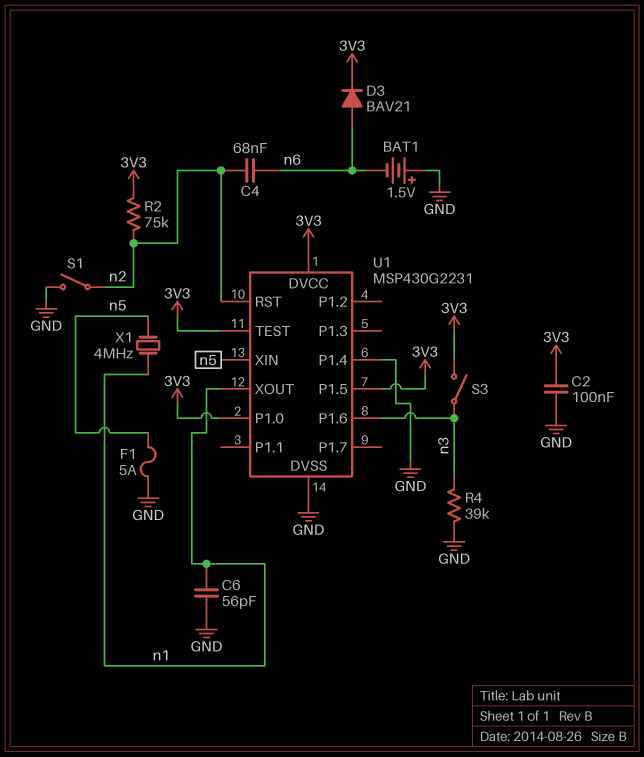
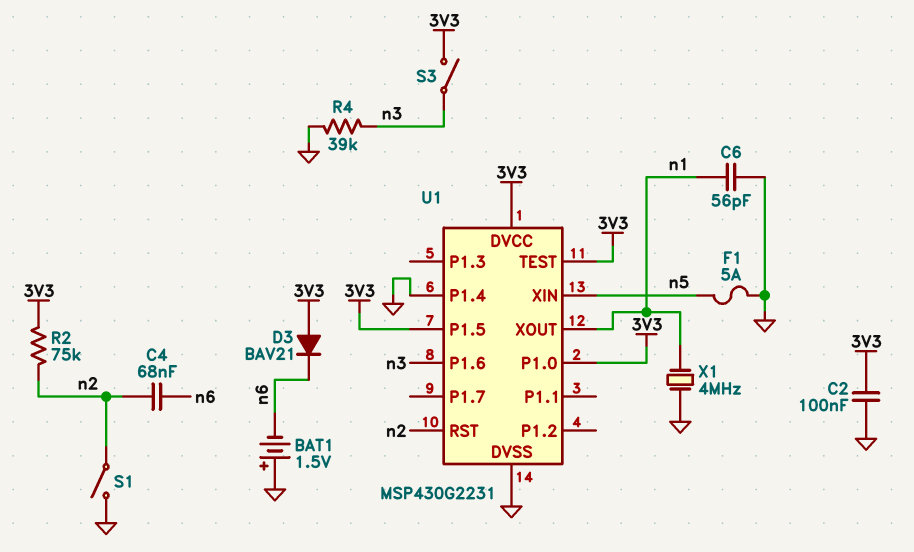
D3: diode BAV21 (A n6, K 3V3) -> diode BAV21 (A 3V3, K n6)
X1: 4MHz (n1, n5) -> 4MHz (GND, n1)

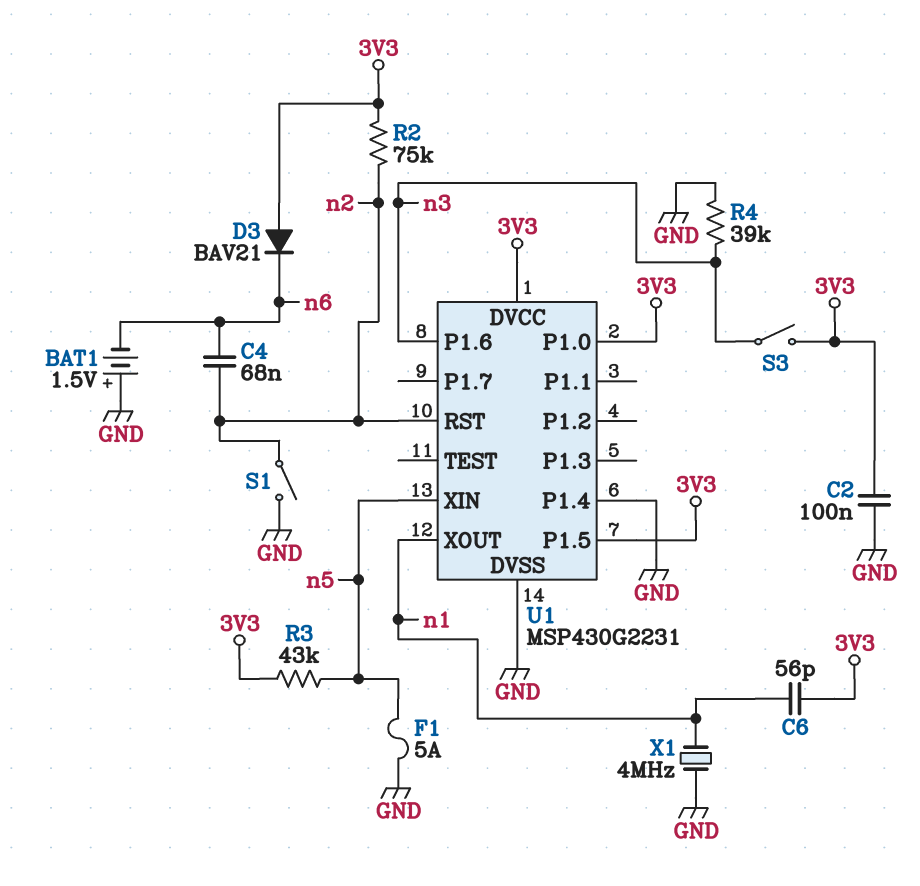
C6: 56pF (GND, n1) -> 56pF (3V3, n1)
R3: none -> 43k (3V3, n5)
U1 pin TEST: 3V3 -> none

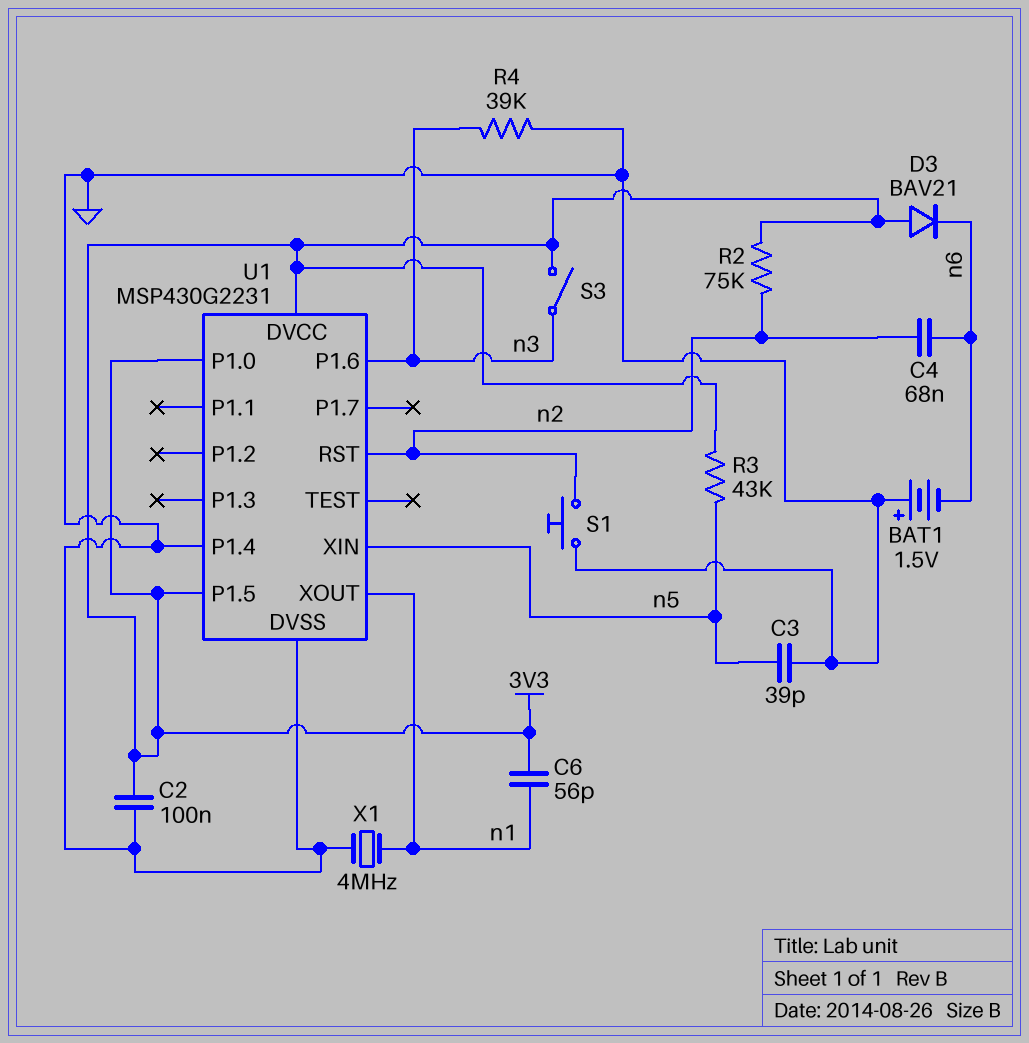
C3: none -> 39pF (GND, n5)
F1: 5A (GND, n5) -> none
S1: switch (GND, n2) -> button (GND, n2)

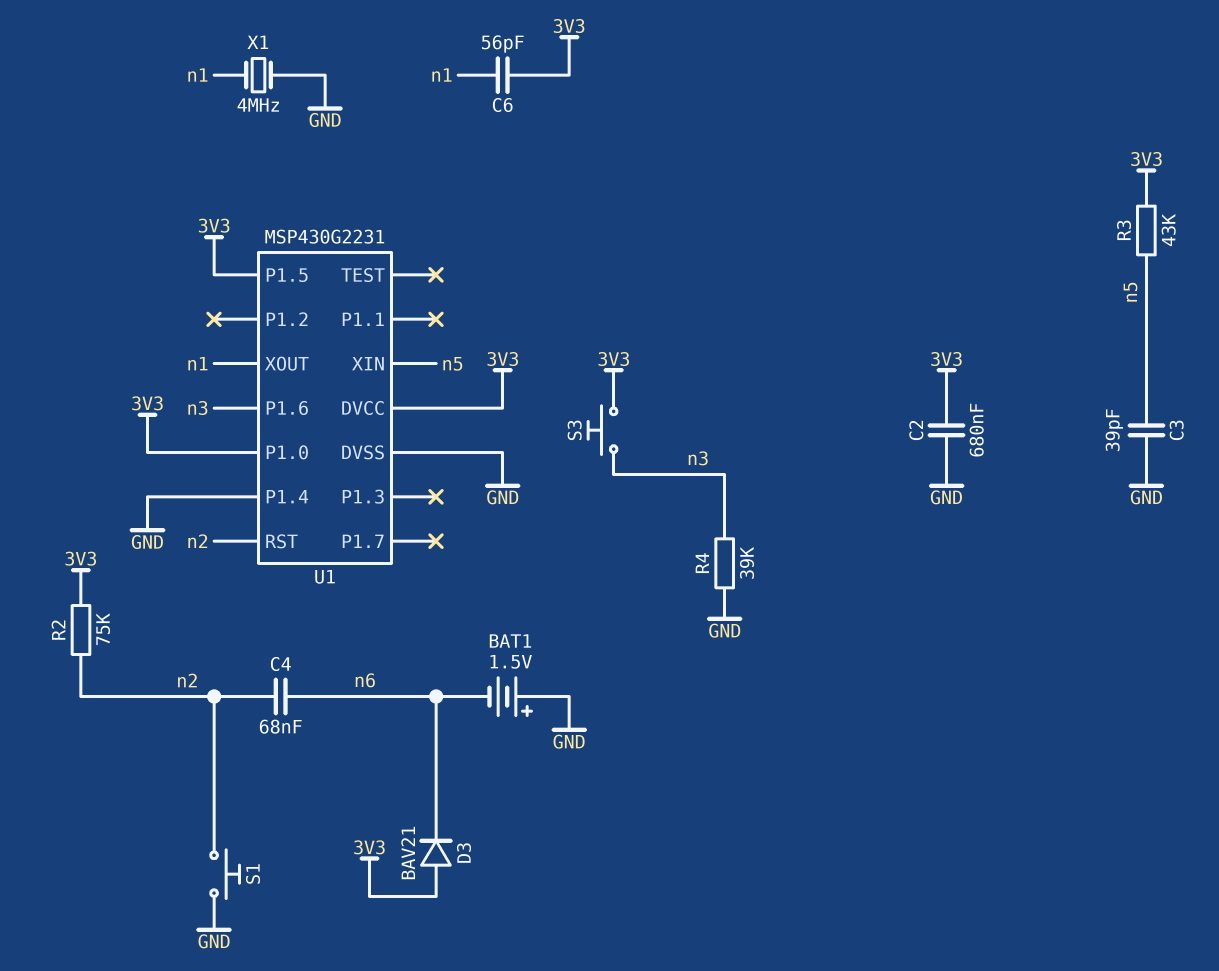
C2: 100nF (3V3, GND) -> 680nF (3V3, GND)
S3: switch (3V3, n3) -> button (3V3, n3)

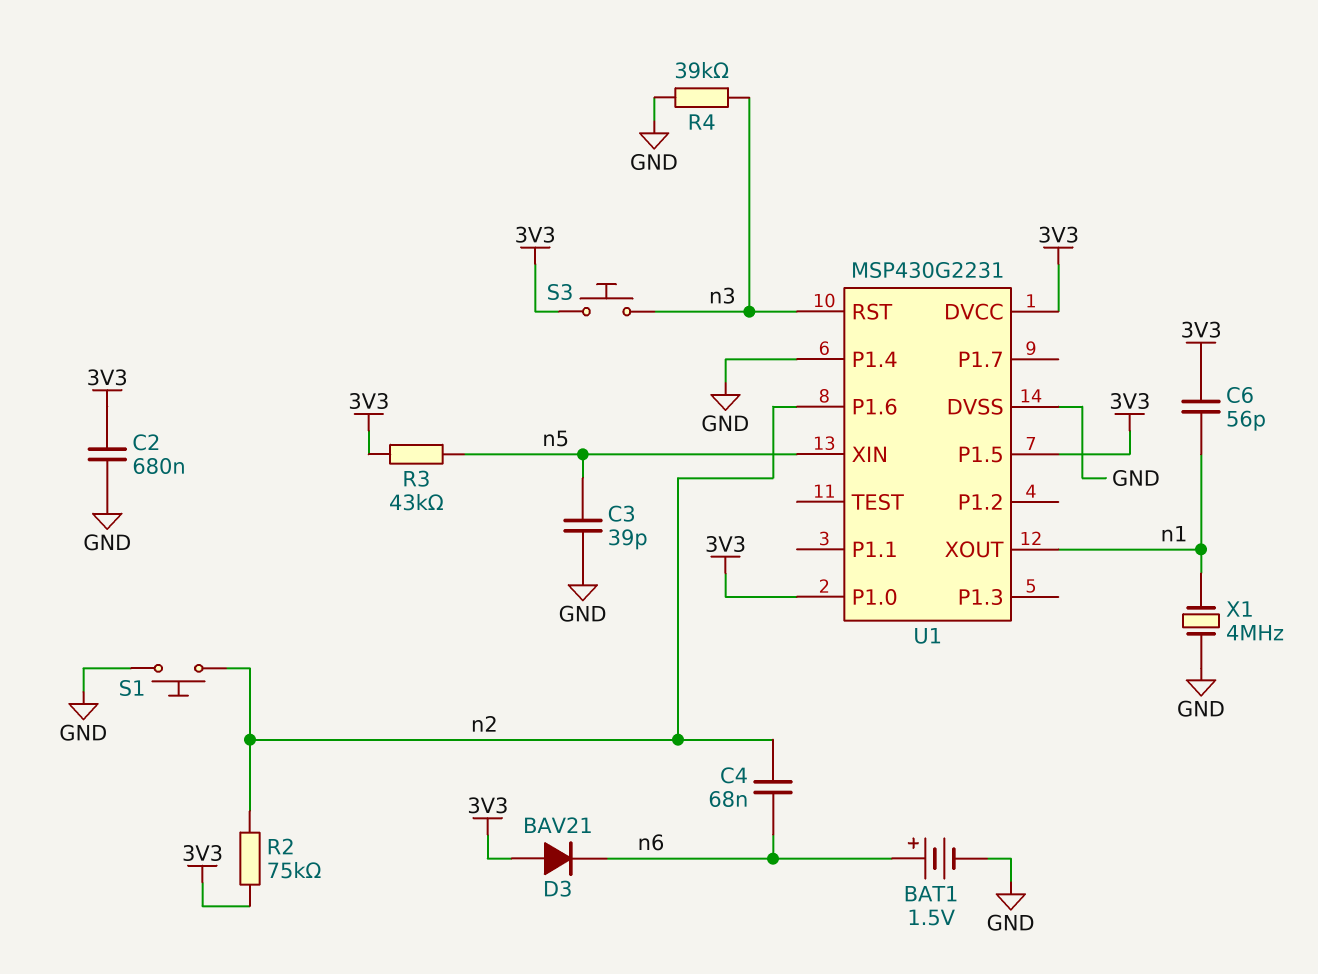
BAT1: 1.5V (plus GND, minus n6) -> 1.5V (plus n6, minus GND)
U1 pin P1.6: n3 -> n2
U1 pin RST: n2 -> n3

